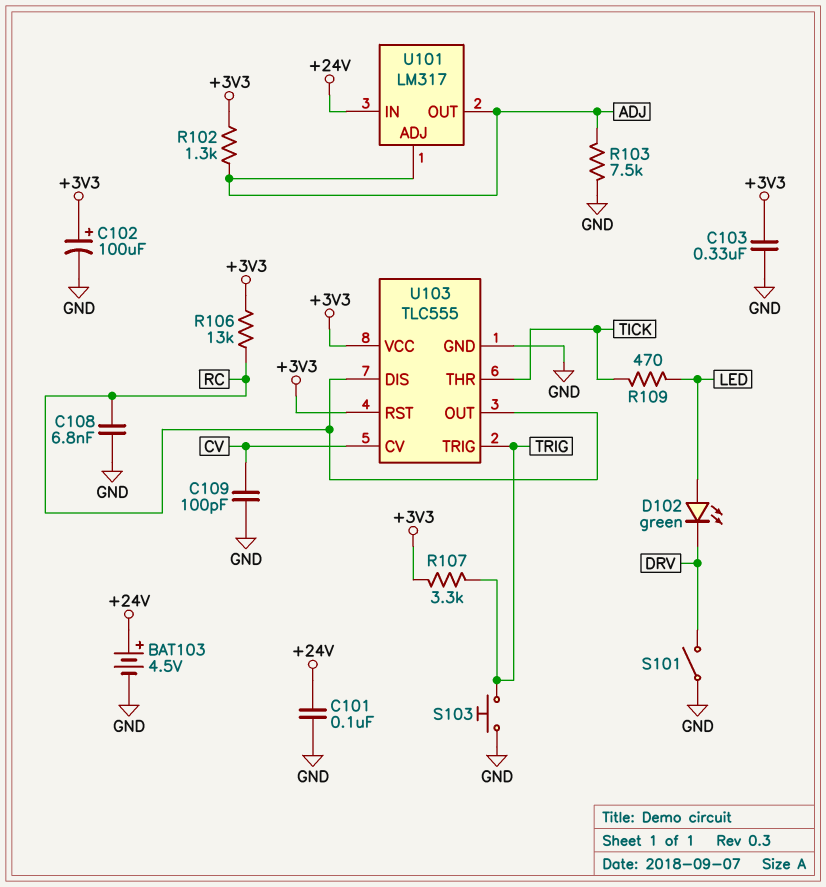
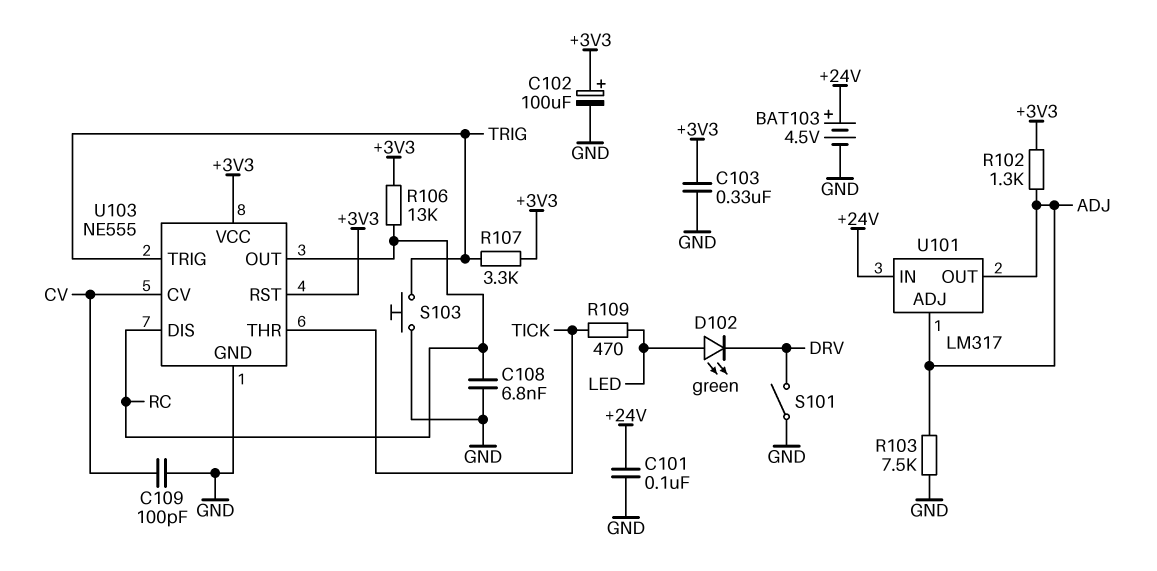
U103: TLC555 -> NE555

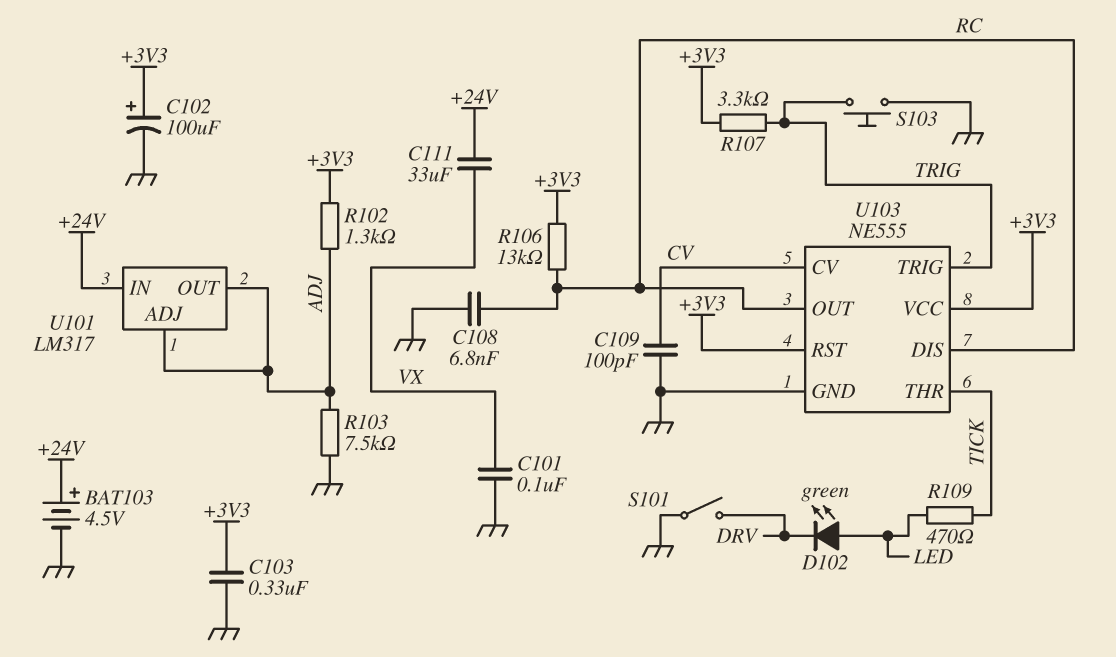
C101: 100nF (+24V, GND) -> 100nF (GND, VX)
C111: none -> 33uF (+24V, VX)

